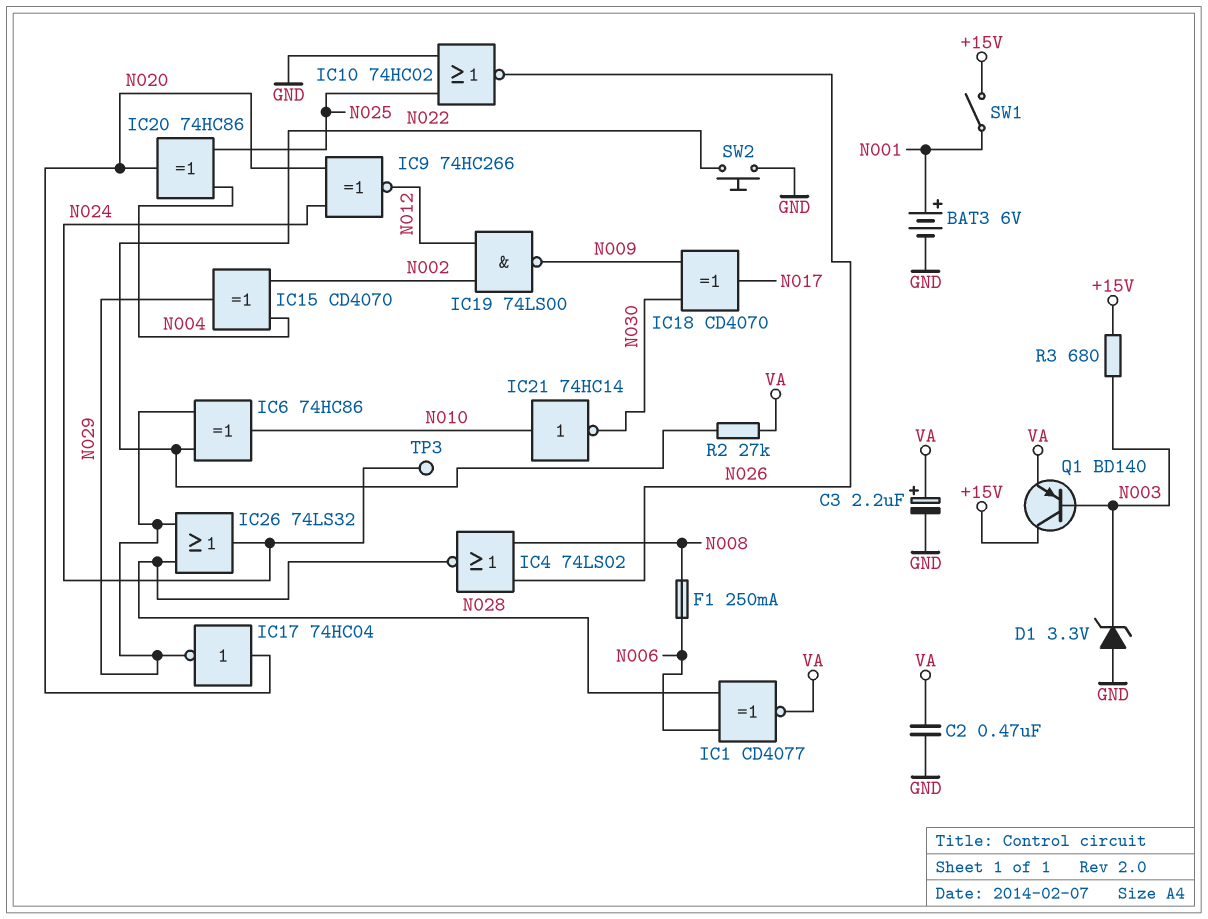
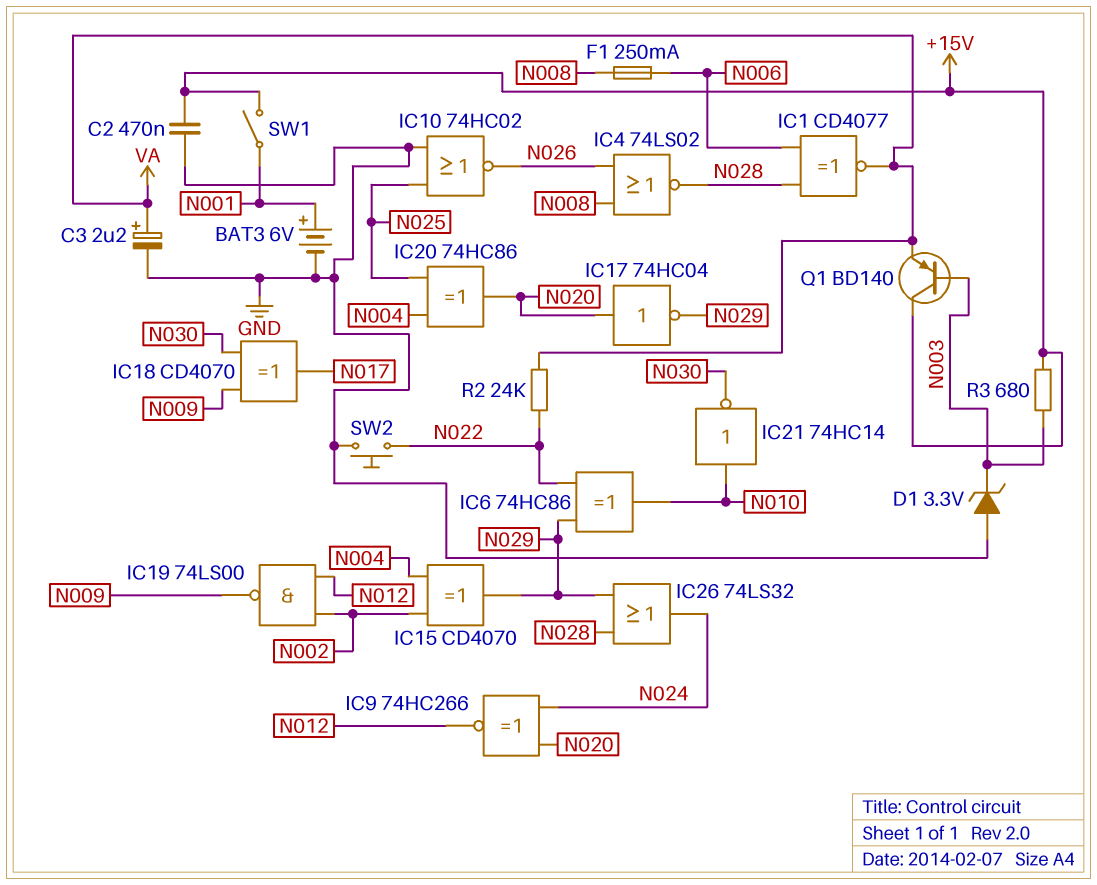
C2: 470nF (GND, VA) -> 470nF (+15V, GND)
R2: 27k (N022, VA) -> 24k (N022, VA)
TP3: test point (N024) -> none

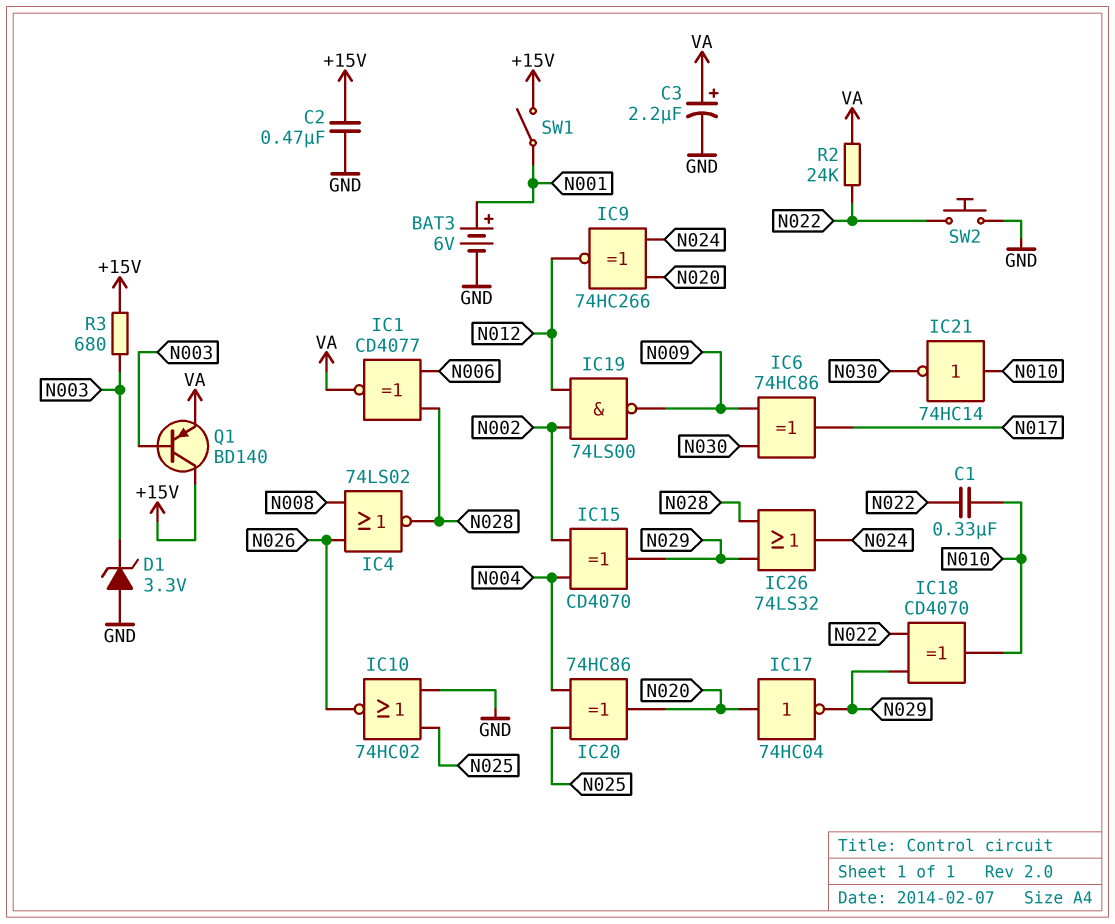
C1: none -> 330nF (N010, N022)
F1: 250mA (N006, N008) -> none
IC6: XOR 74HC86 (in N022, in N029, out N010) -> XOR 74HC86 (in N009, in N030, out N017)
IC18: XOR CD4070 (in N009, in N030, out N017) -> XOR CD4070 (in N022, in N029, out N010)

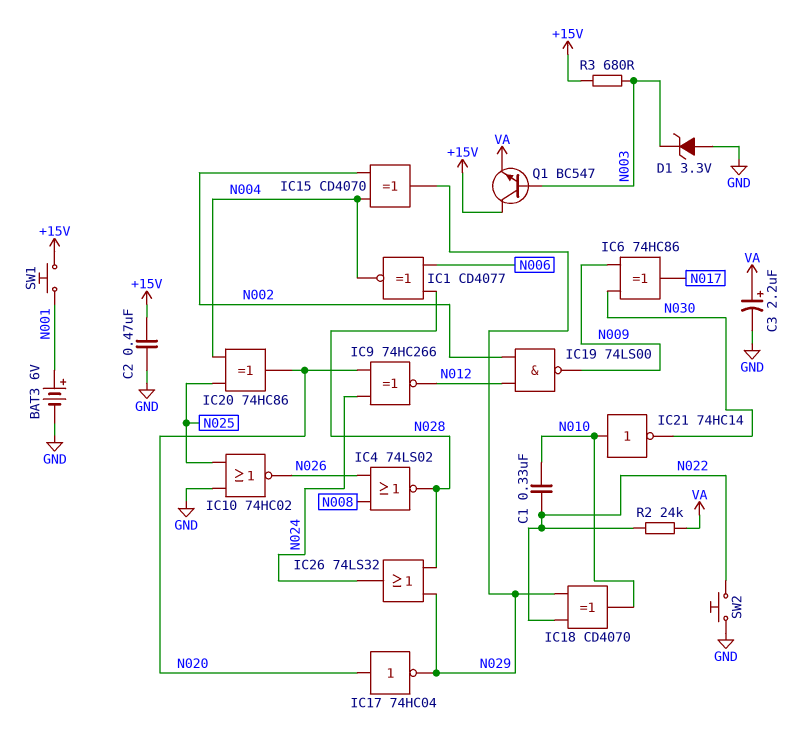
IC1: XNOR CD4077 (in N006, in N028, out VA) -> XNOR CD4077 (in N006, in N028, out N004)
Q1: PNP BD140 (B N003, C +15V, E VA) -> NPN BC547 (B N003, C +15V, E VA)
SW1: switch (+15V, N001) -> button (+15V, N001)

